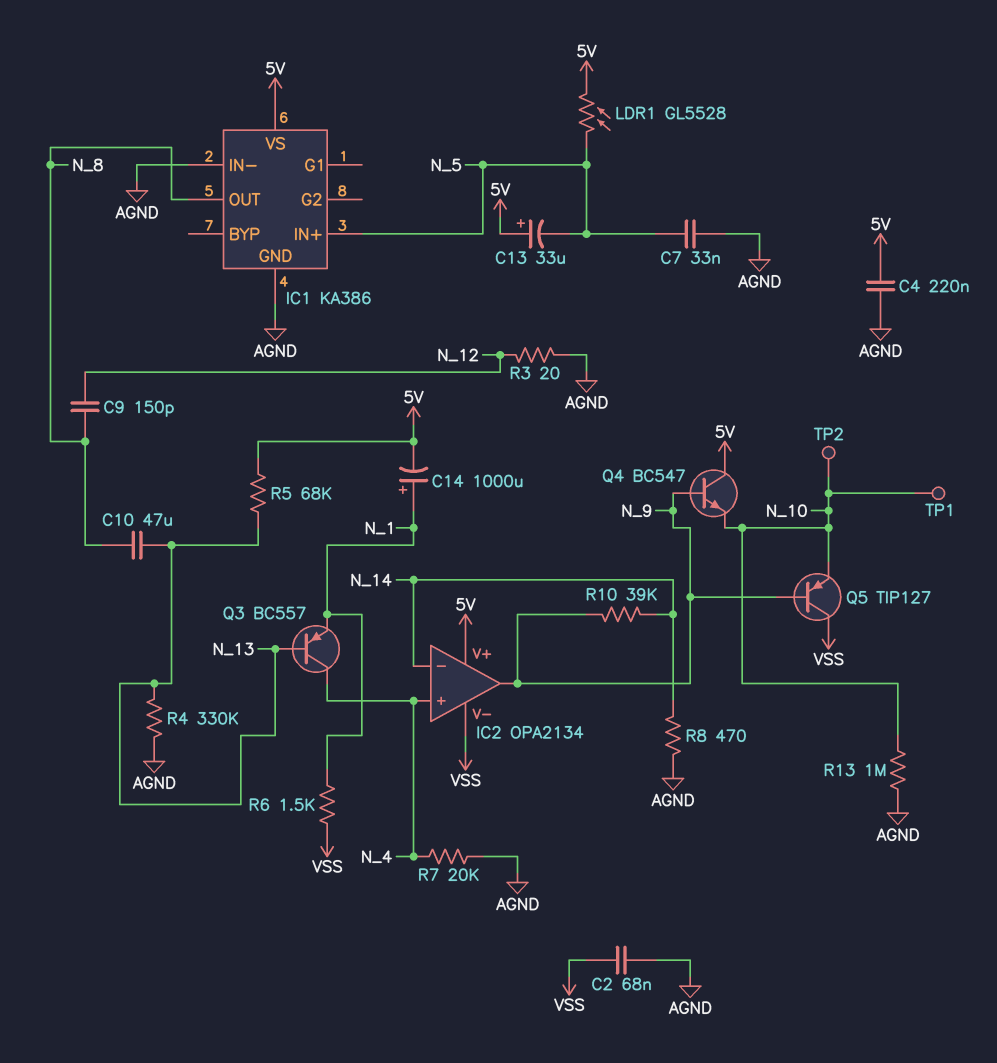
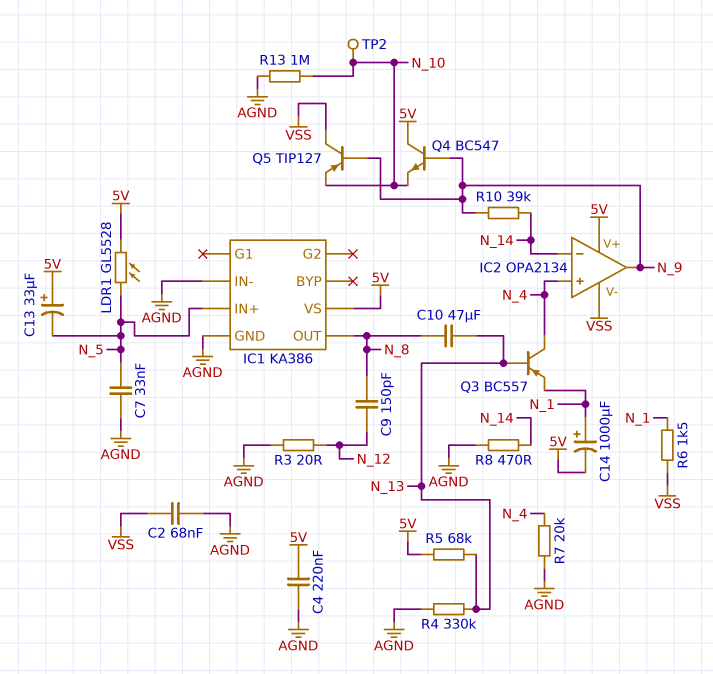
TP1: test point (N_10) -> none

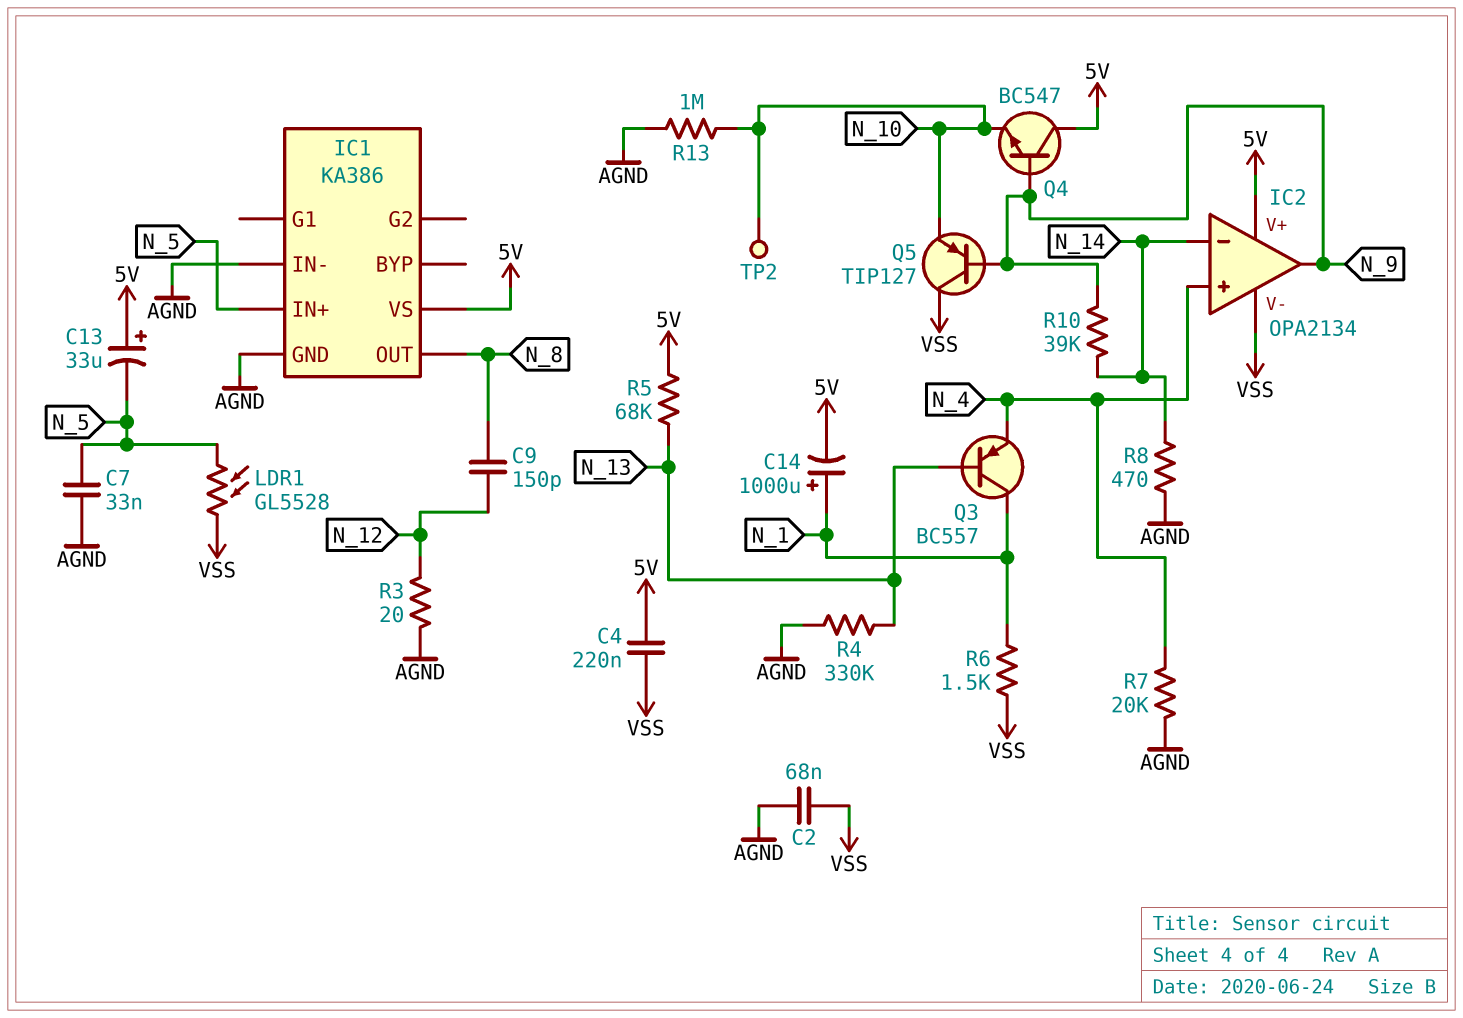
C4: 220nF (5V, AGND) -> 220nF (5V, VSS)
C10: 47uF (N_8, N_13) -> none
LDR1: GL5528 (5V, N_5) -> GL5528 (N_5, VSS)
Q3: PNP BC557 (B N_13, C N_4, E N_1) -> PNP BC557 (B N_13, C N_1, E N_4)

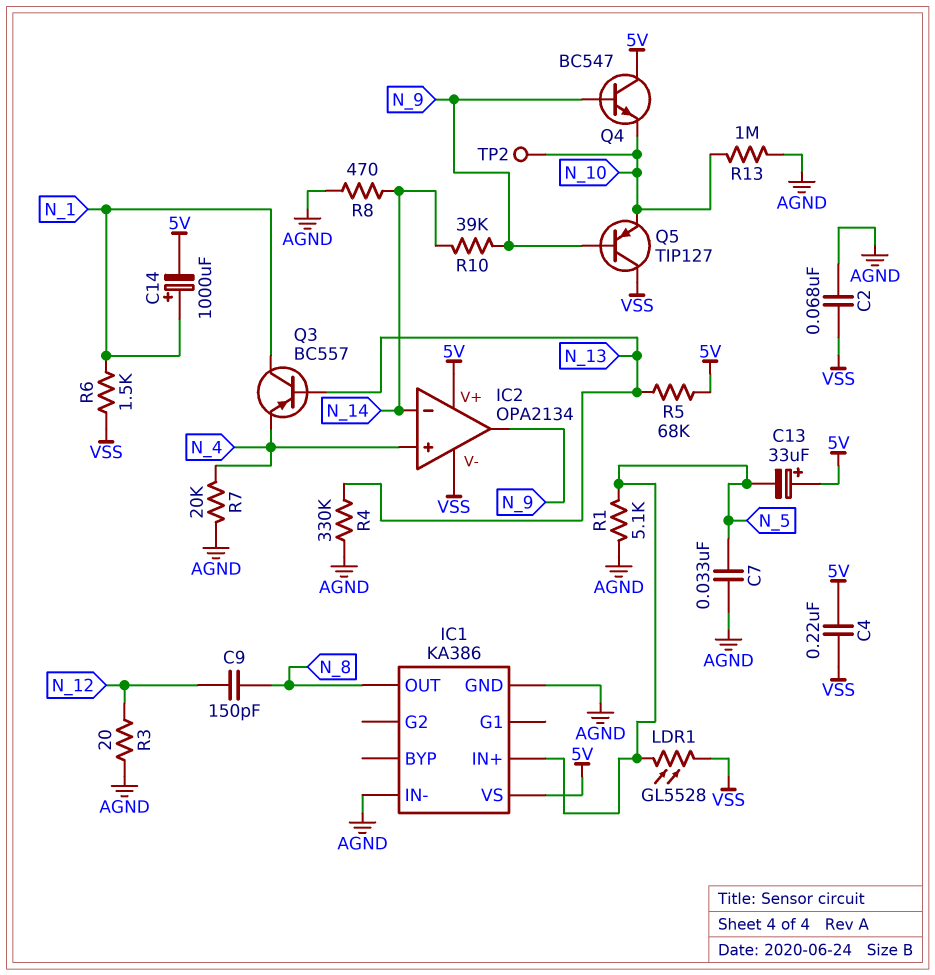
R1: none -> 5.1k (AGND, N_5)

